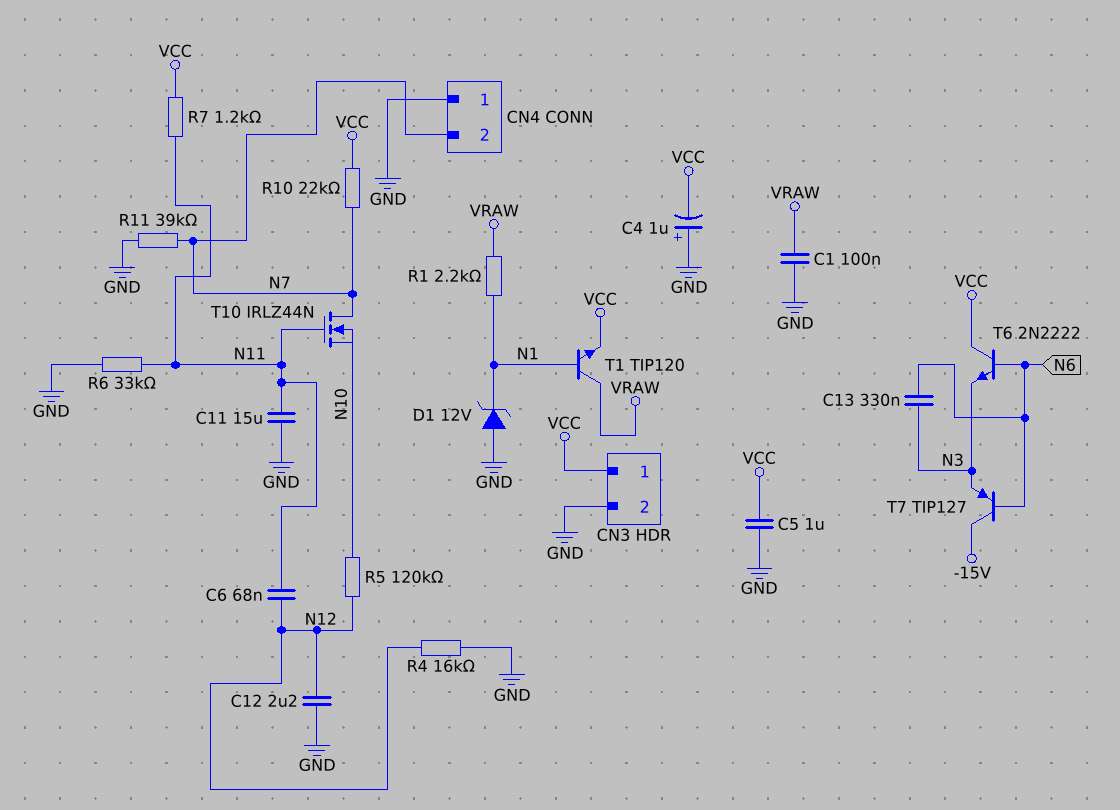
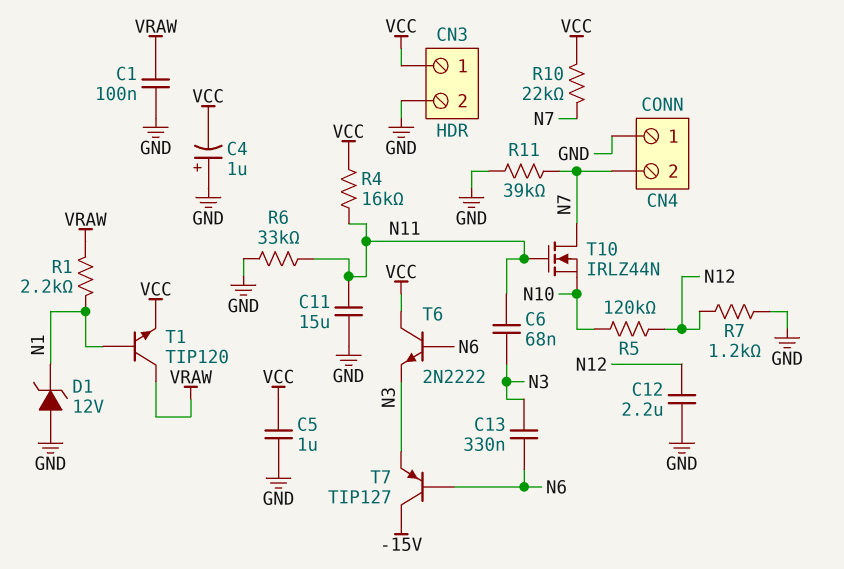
C6: 68nF (N11, N12) -> 68nF (N3, N11)
R4: 16k (GND, N12) -> 16k (N11, VCC)
R7: 1.2k (N11, VCC) -> 1.2k (GND, N12)

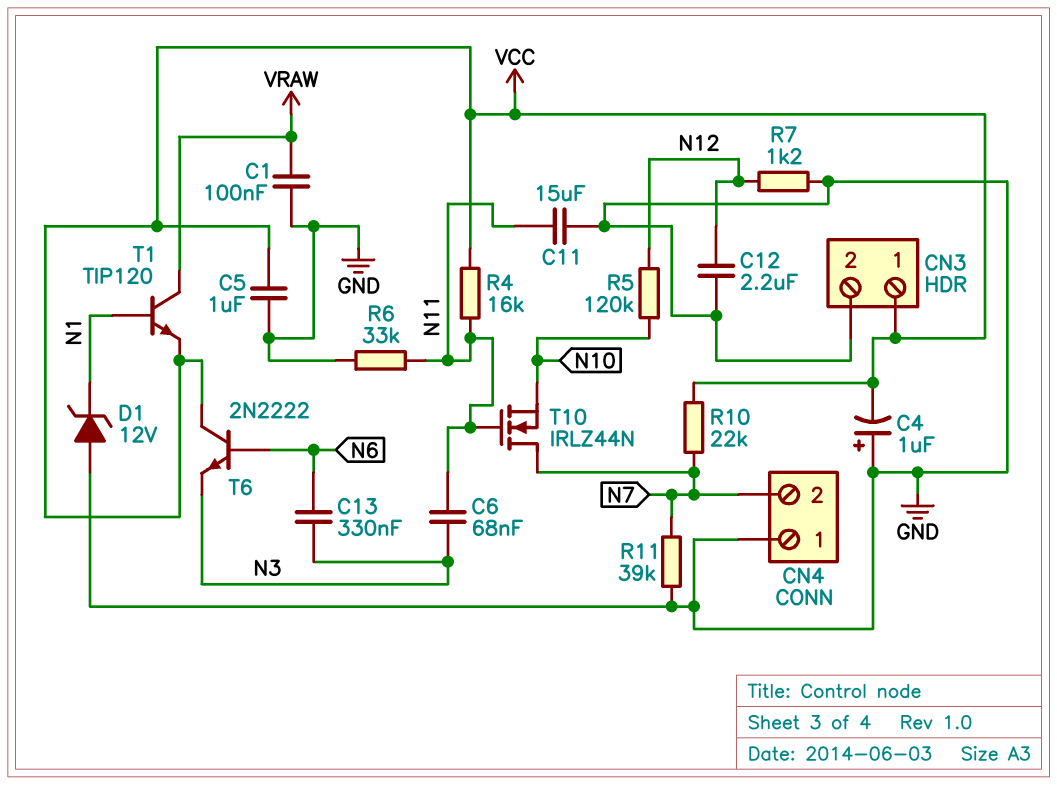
R1: 2.2k (N1, VRAW) -> none
T7: PNP TIP127 (B N6, C -15V, E N3) -> none

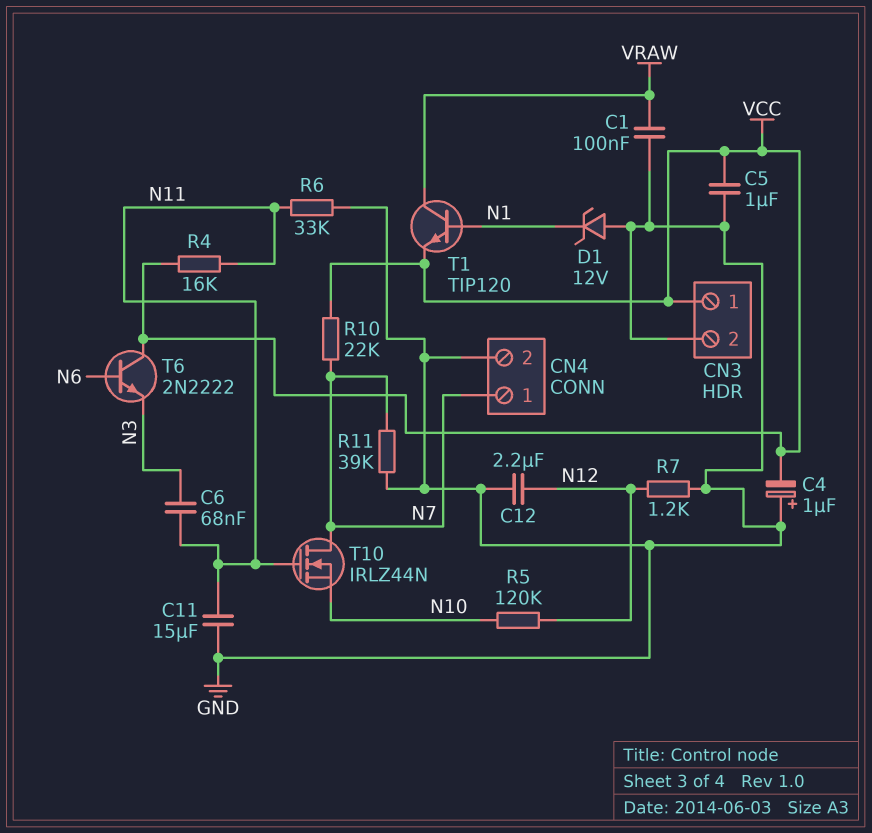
C13: 330nF (N3, N6) -> none
CN4 pin 1: GND -> N7
CN4 pin 2: N7 -> GND

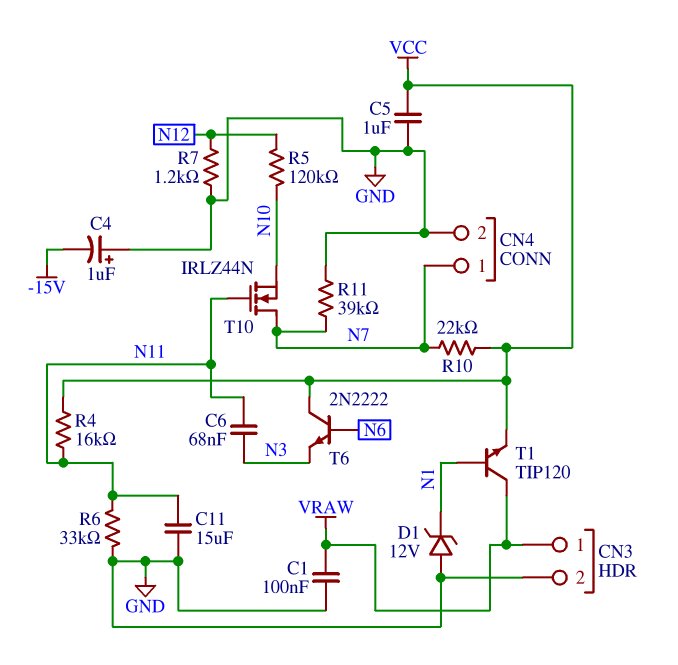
C4: 1uF (plus GND, minus VCC) -> 1uF (plus GND, minus -15V)
C12: 2.2uF (GND, N12) -> none
CN3 pin 1: VCC -> VRAW

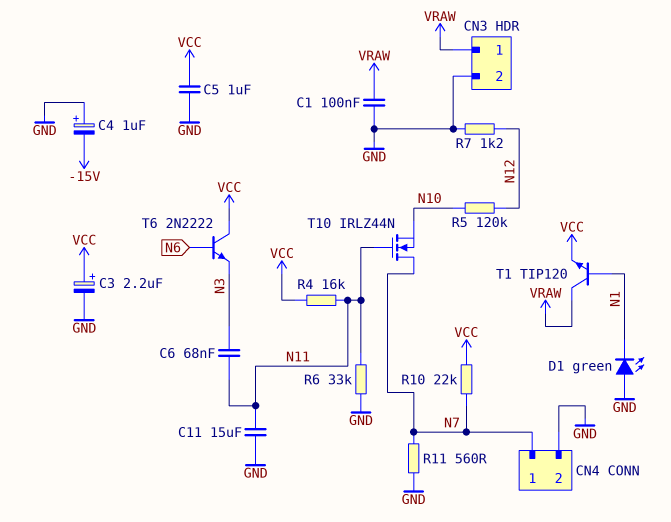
C3: none -> 2.2uF (plus VCC, minus GND)
D1: zener 12V (A GND, K N1) -> LED green (A GND, K N1)
R11: 39k (GND, N7) -> 560 (GND, N7)

